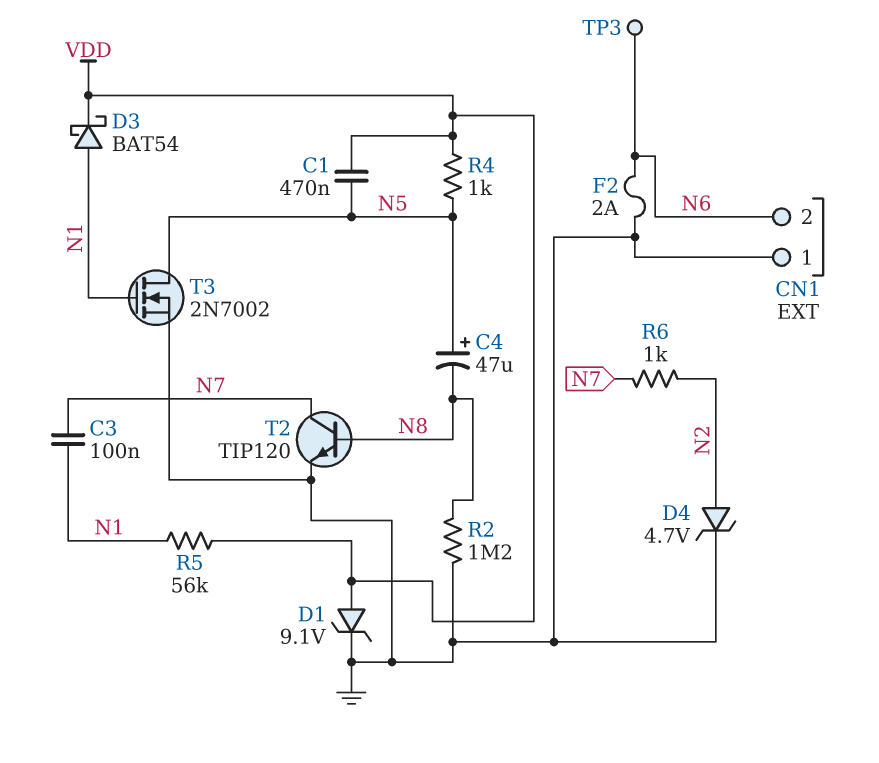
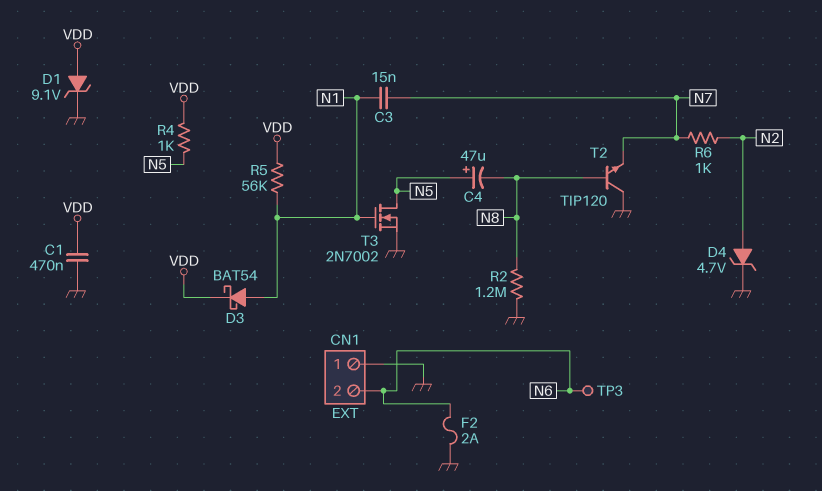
C1: 470nF (N5, VDD) -> 470nF (GND, VDD)
C3: 100nF (N1, N7) -> 15nF (N1, N7)
T2: NPN TIP120 (B N8, C N7, E GND) -> NPN TIP120 (B N8, C GND, E N7)

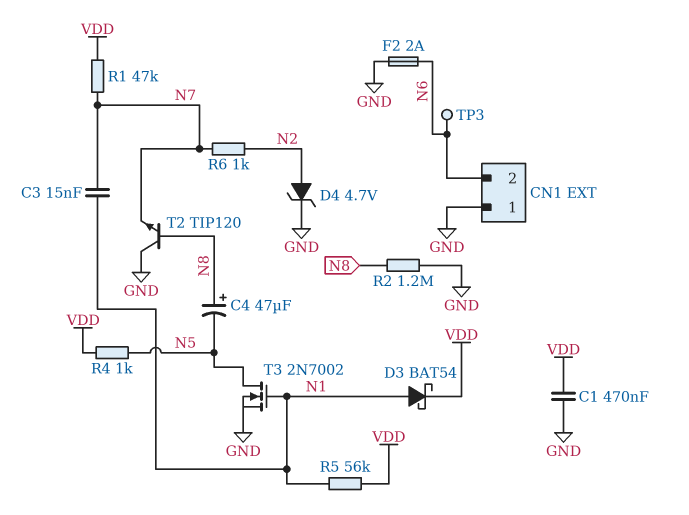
C4: 47uF (plus N5, minus N8) -> 47uF (plus N8, minus N5)
D1: zener 9.1V (A VDD, K GND) -> none
R1: none -> 47k (N7, VDD)

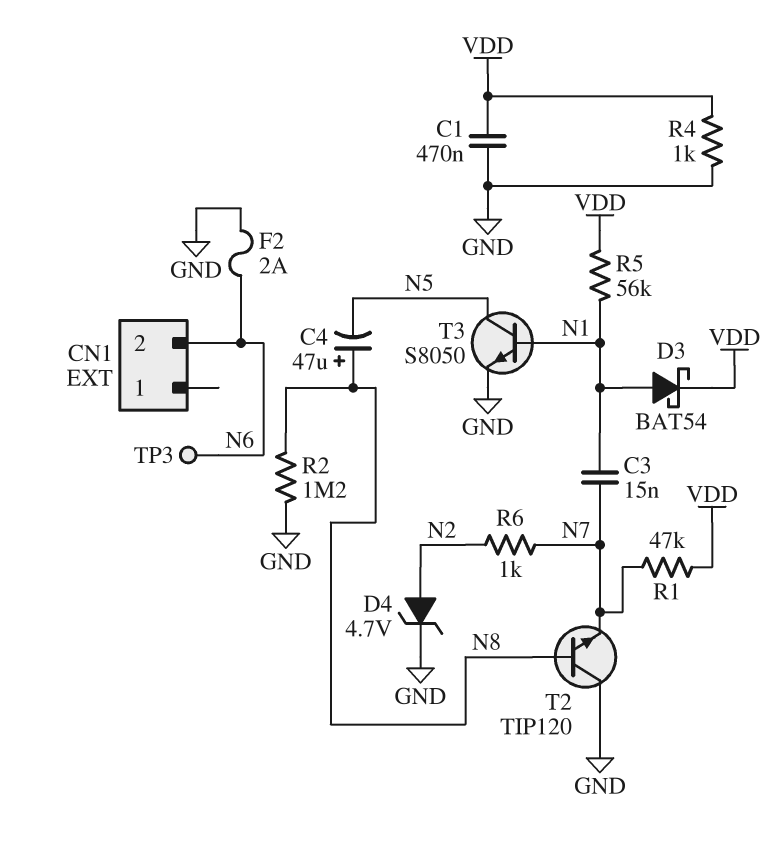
CN1 pin 1: GND -> none
R4: 1k (N5, VDD) -> 1k (GND, VDD)
T3: NMOS 2N7002 (G N1, D N5, S GND) -> NPN S8050 (B N1, C N5, E GND)

